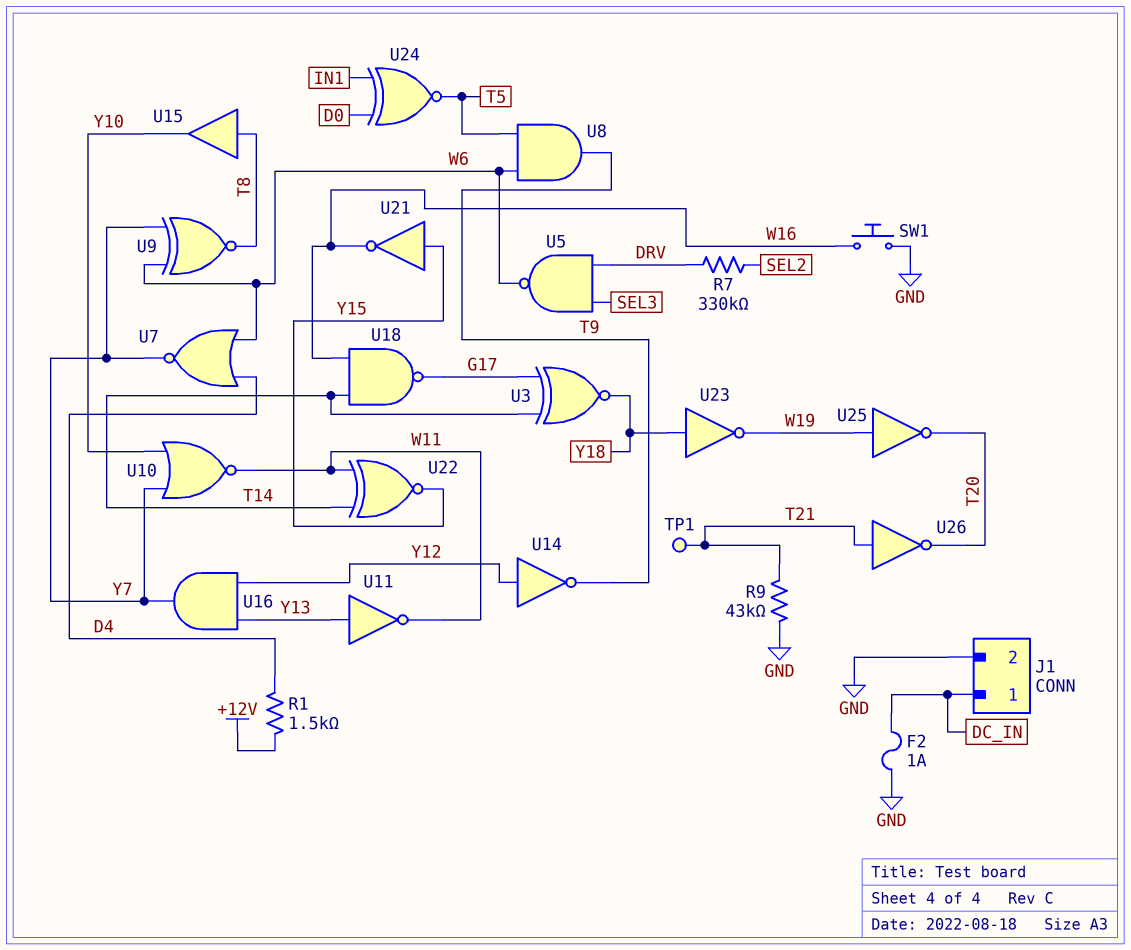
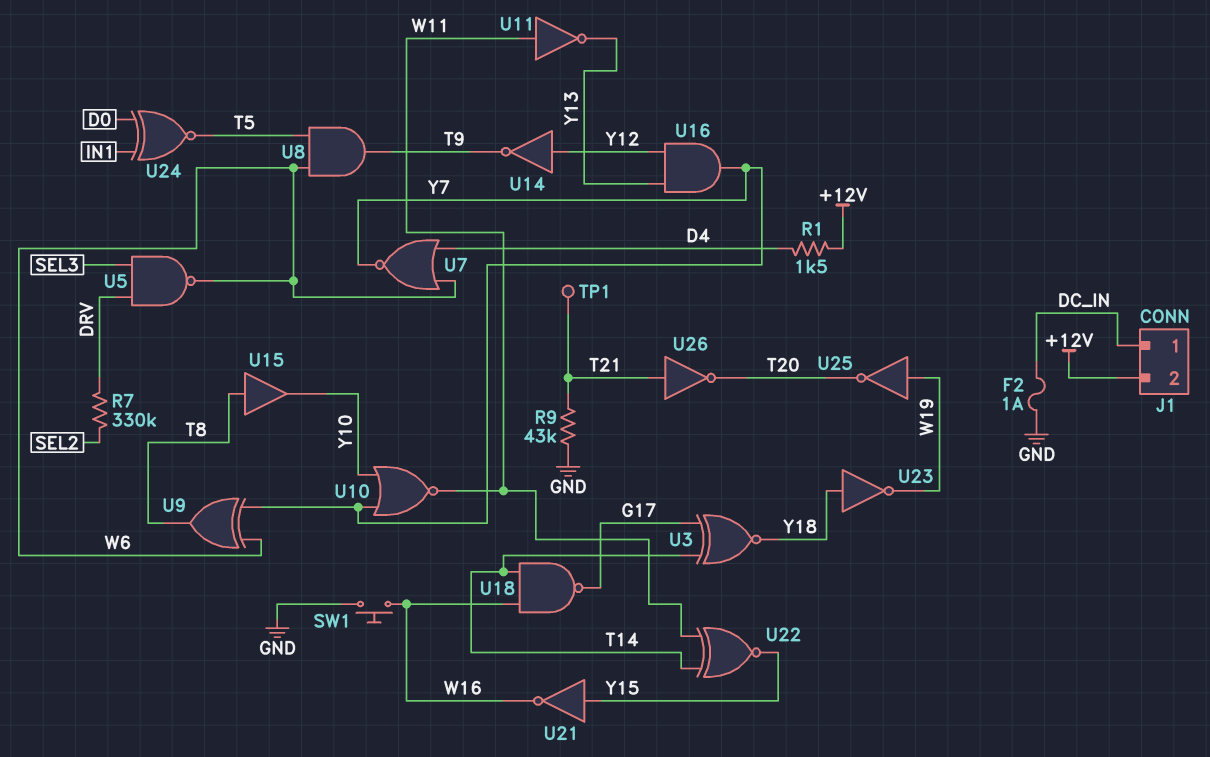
J1 pin 2: GND -> +12V
U9: XNOR (in W6, in Y7, out T8) -> XOR (in W6, in Y7, out T8)
U11: NOT (in Y13, out W11) -> NOT (in W11, out Y13)

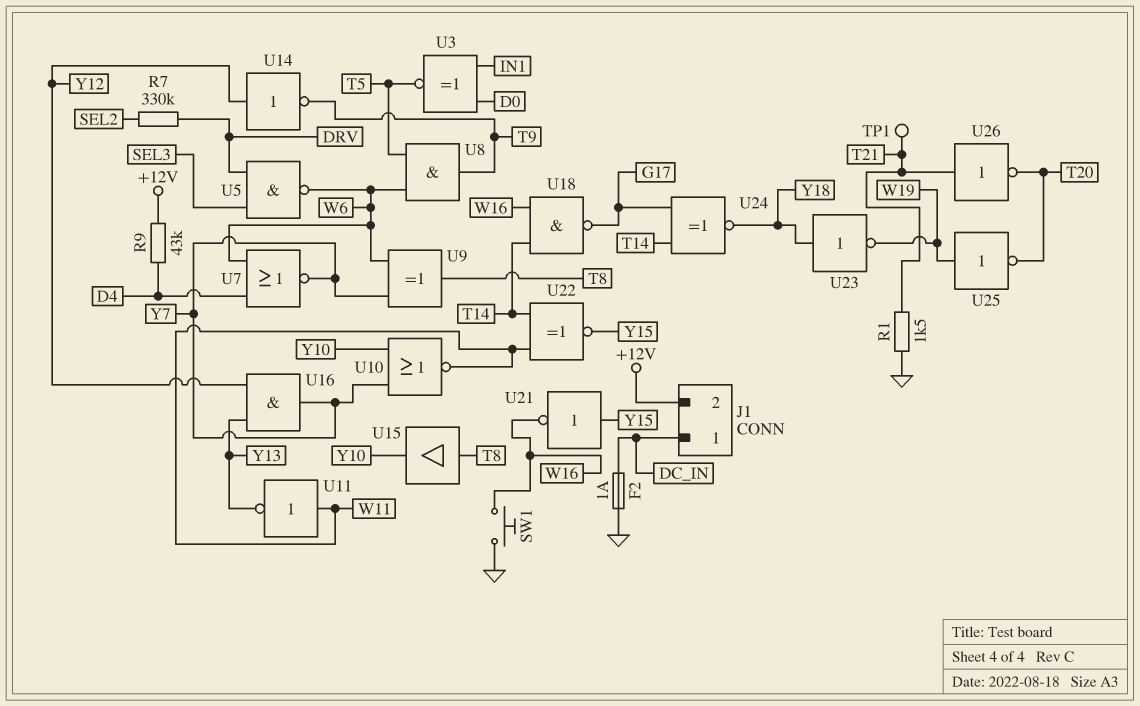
R1: 1.5k (+12V, D4) -> 1.5k (GND, T21)
R9: 43k (GND, T21) -> 43k (+12V, D4)
U3: XNOR (in G17, in T14, out Y18) -> XNOR (in D0, in IN1, out T5)
U24: XNOR (in D0, in IN1, out T5) -> XNOR (in G17, in T14, out Y18)

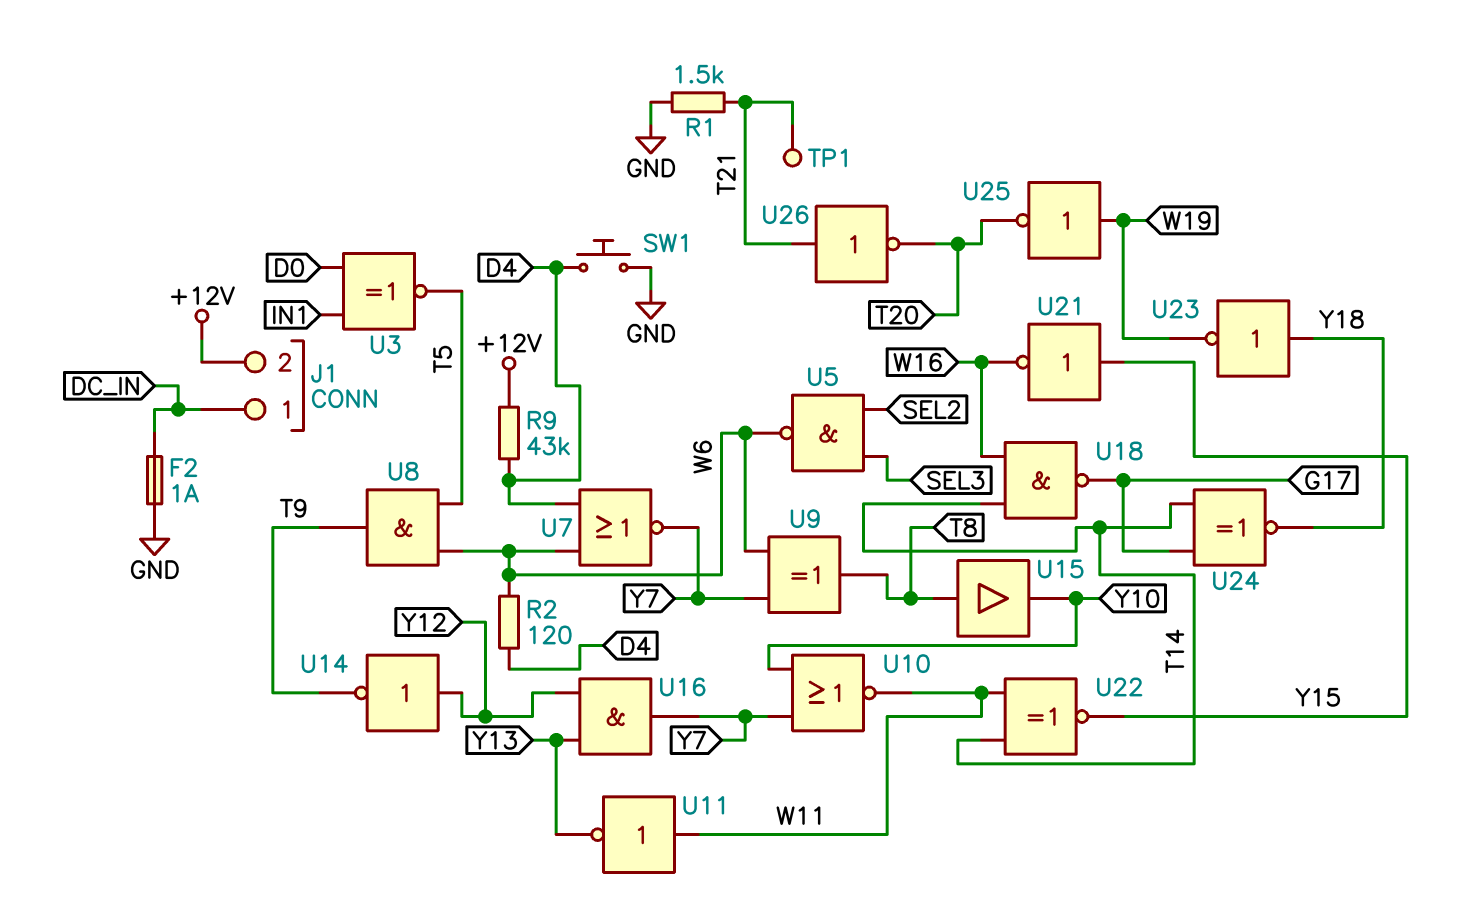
R2: none -> 120 (D4, W6)
R7: 330k (DRV, SEL2) -> none
SW1: button (GND, W16) -> button (D4, GND)
U5: NAND (in DRV, in SEL3, out W6) -> NAND (in SEL2, in SEL3, out W6)

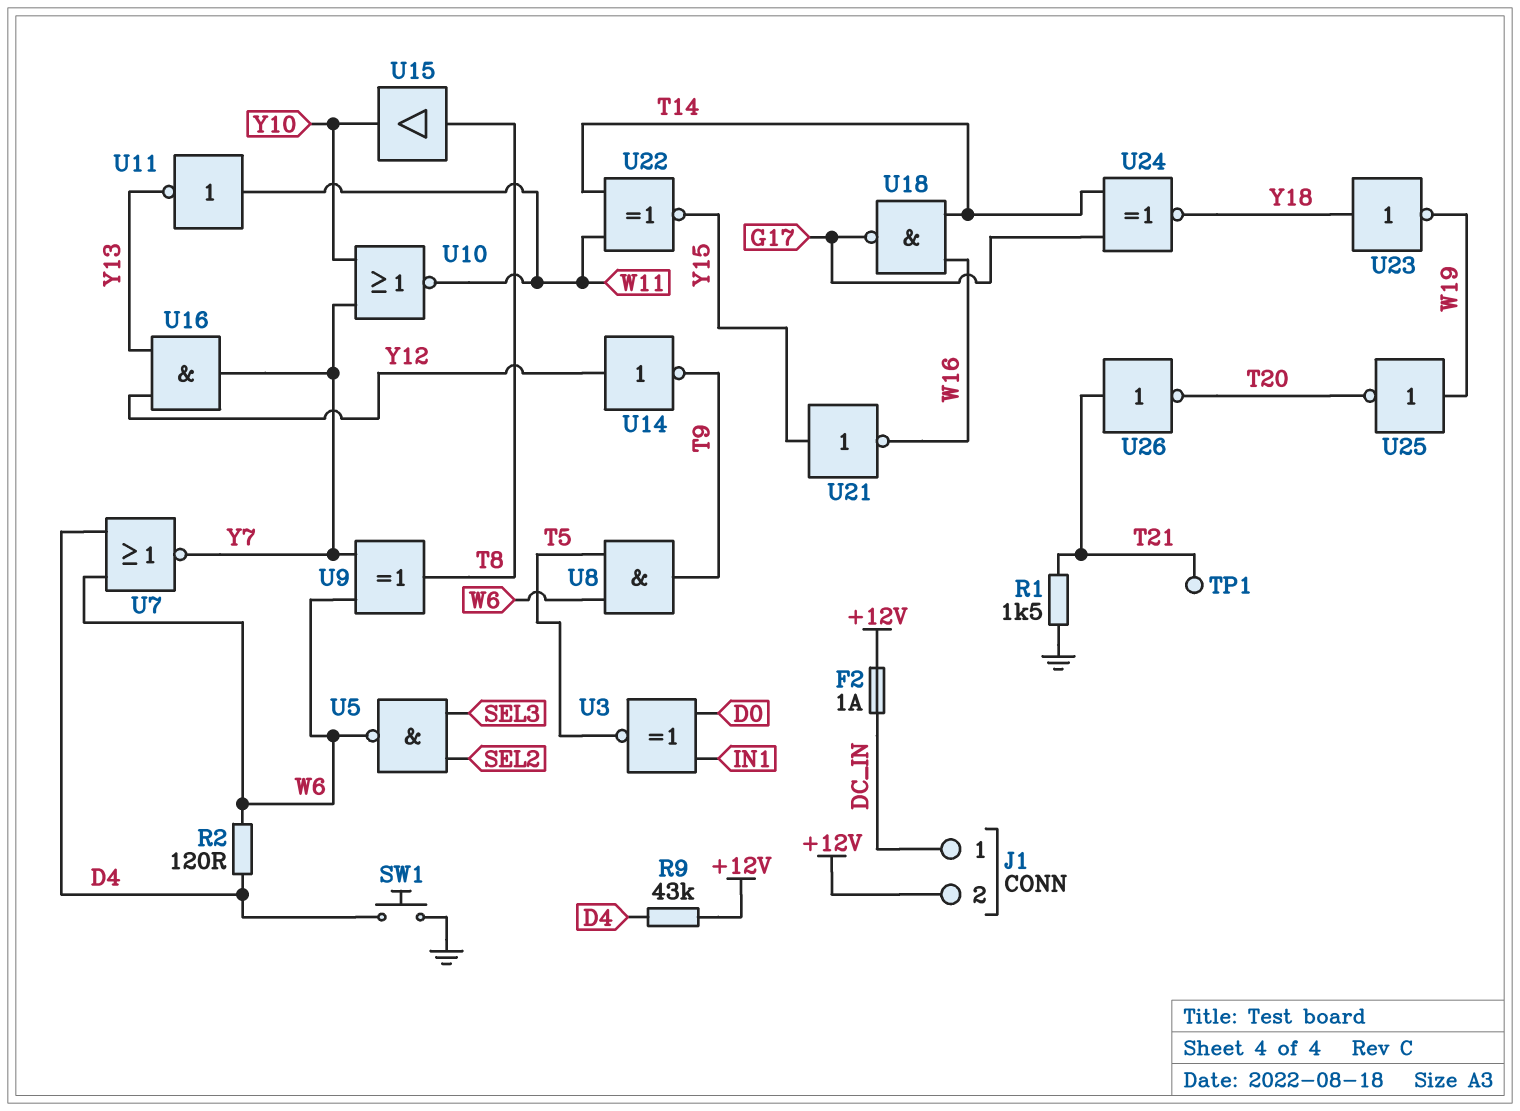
F2: 1A (DC_IN, GND) -> 1A (+12V, DC_IN)

